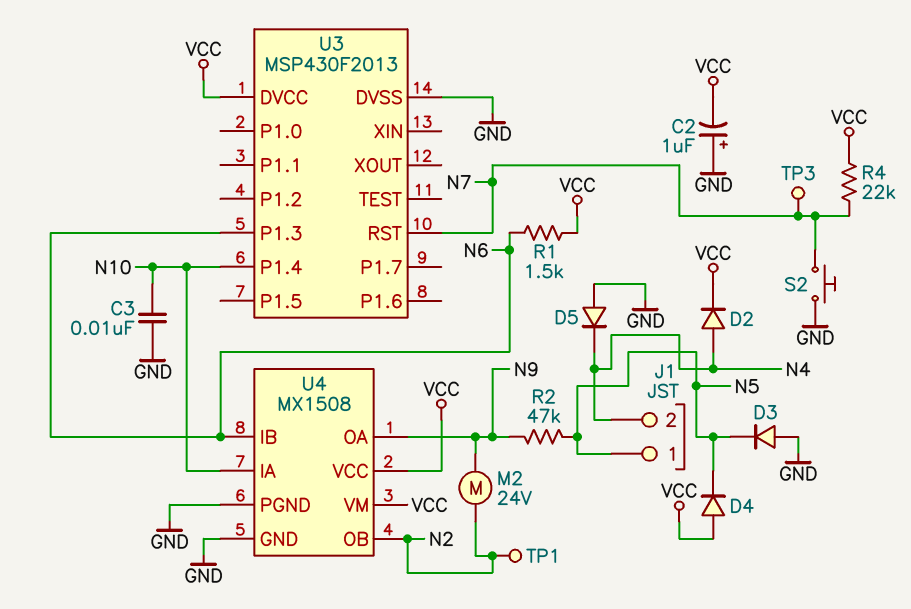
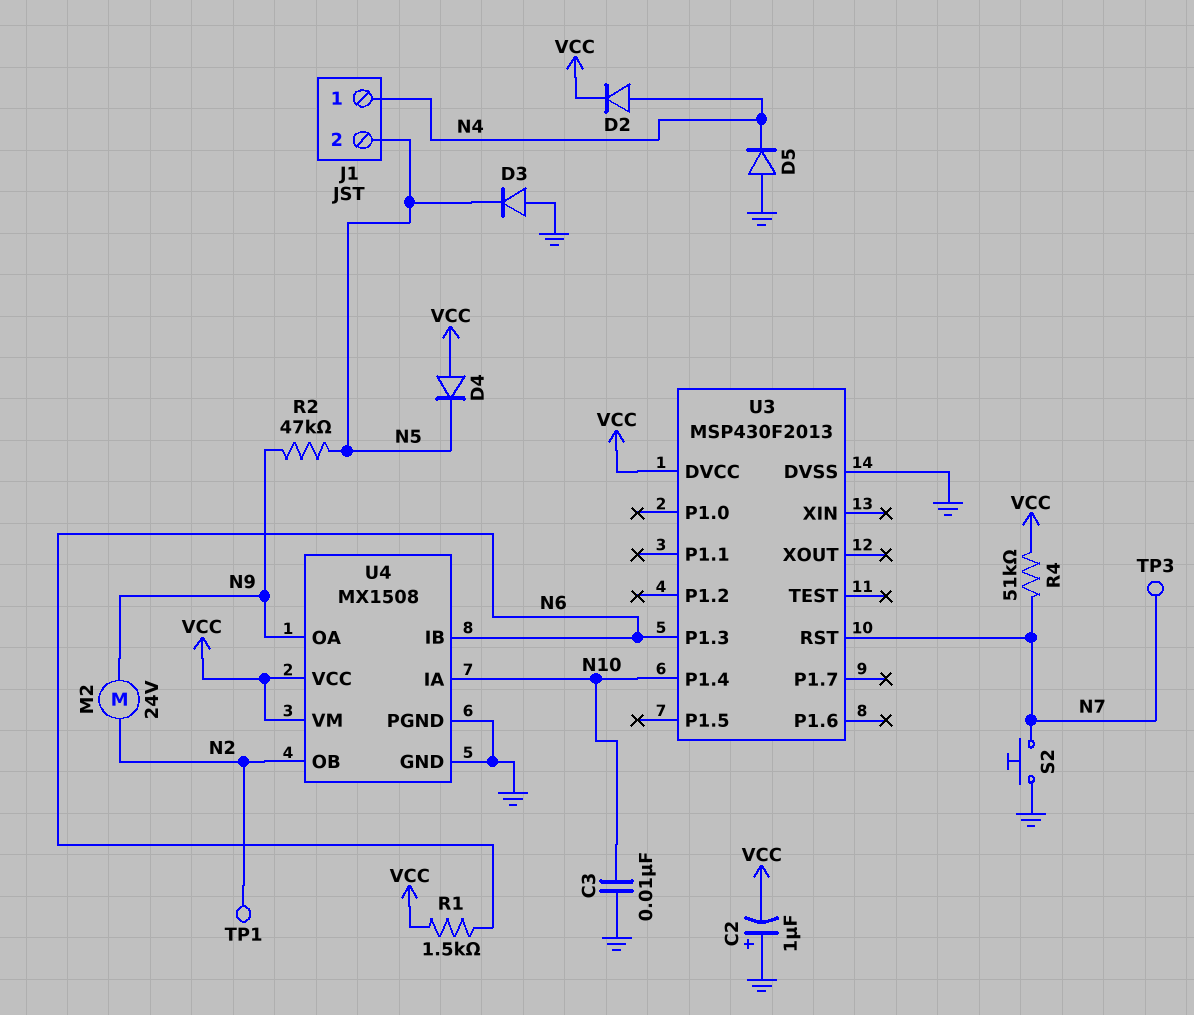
J1 pin 1: N5 -> N4
J1 pin 2: N4 -> N5
R4: 22k (N7, VCC) -> 51k (N7, VCC)

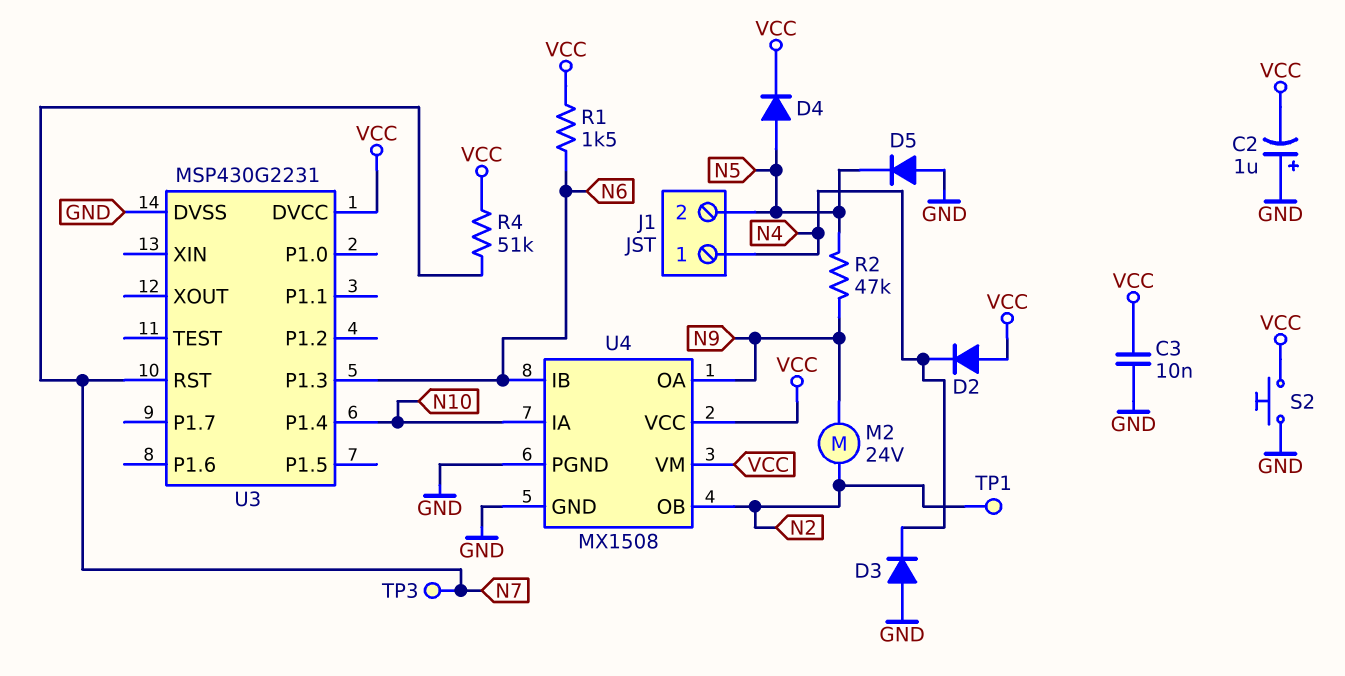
C3: 10nF (GND, N10) -> 10nF (GND, VCC)
D2: diode (A N4, K VCC) -> diode (A VCC, K N4)
D3: diode (A GND, K N5) -> diode (A GND, K N4)
D4: diode (A VCC, K N5) -> diode (A N5, K VCC)
D5: diode (A GND, K N4) -> diode (A GND, K N5)
S2: button (GND, N7) -> button (GND, VCC)
U3: MSP430F2013 -> MSP430G2231

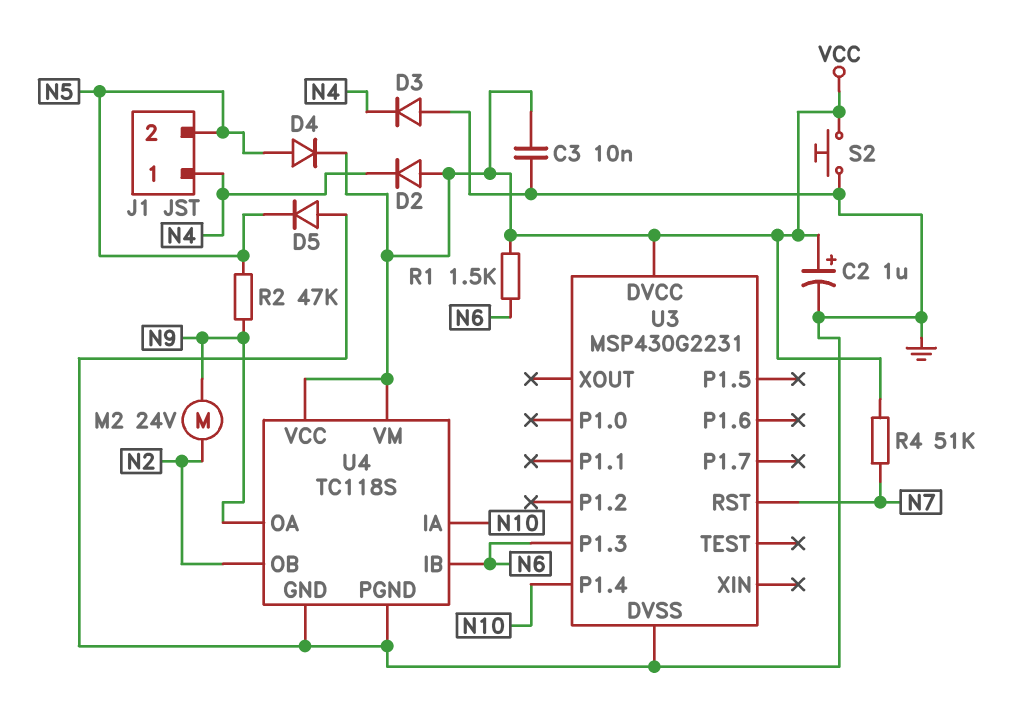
C2: 1uF (plus GND, minus VCC) -> 1uF (plus VCC, minus GND)
TP1: test point (N2) -> none
TP3: test point (N7) -> none
U4: MX1508 -> TC118S

